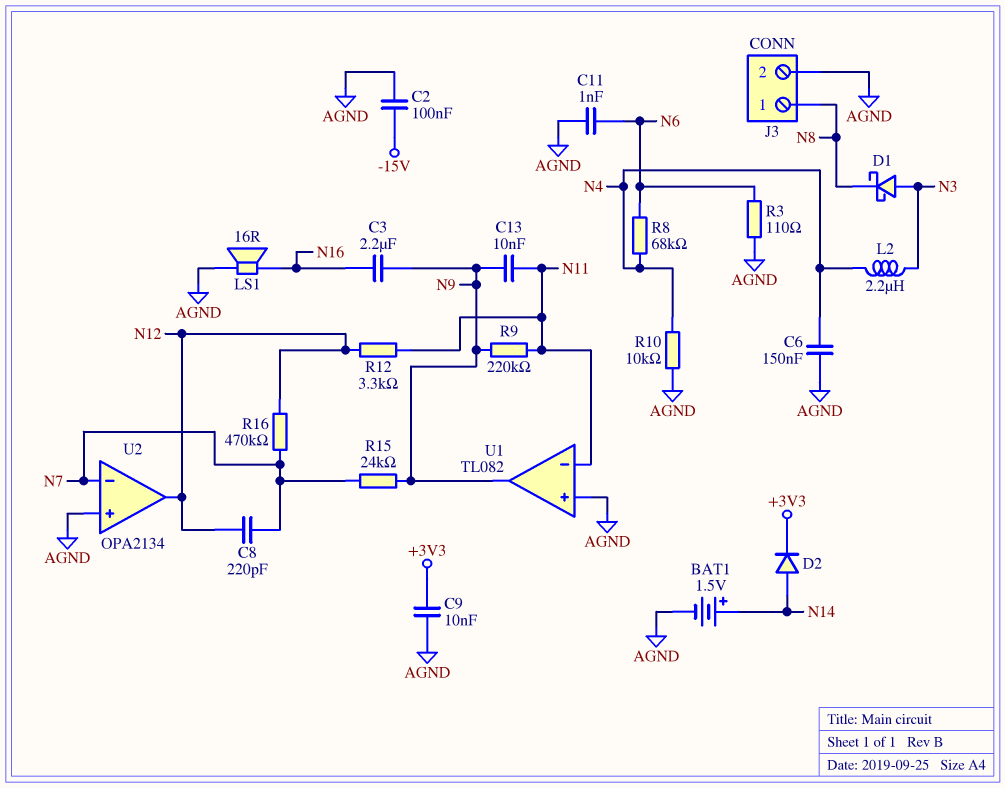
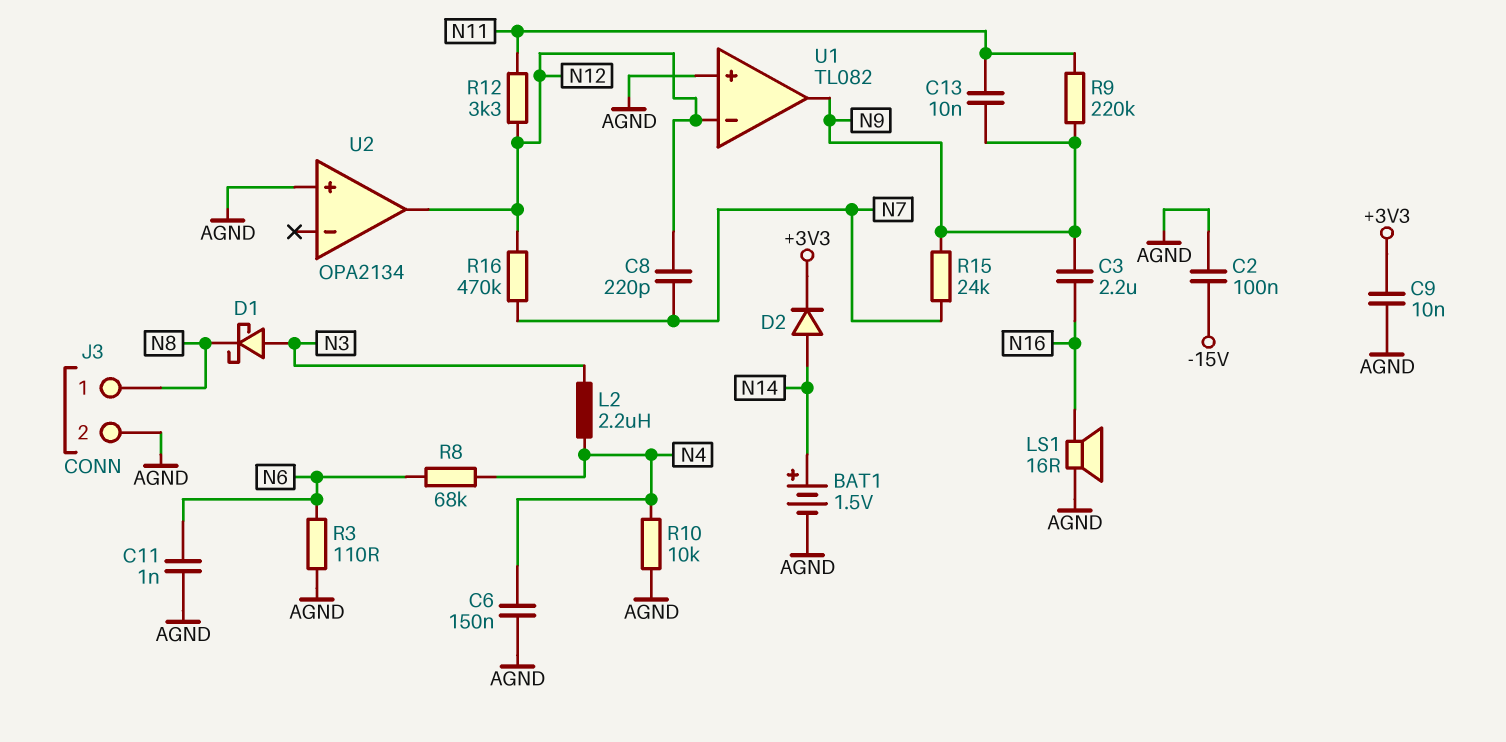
U1 pin in-: N11 -> N12
U2 pin in-: N7 -> none

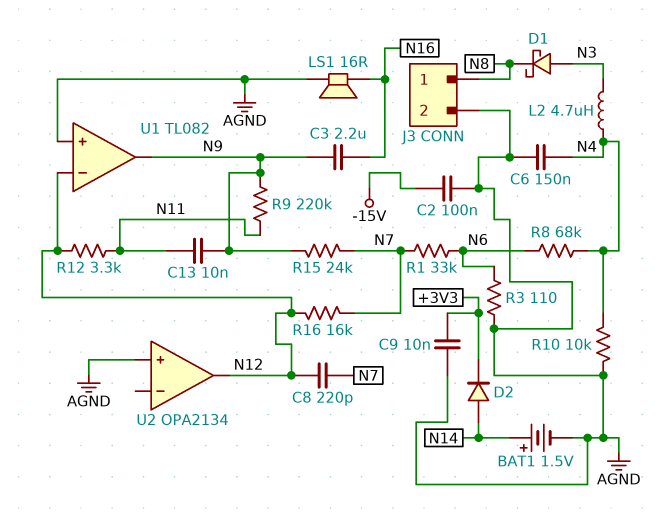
C11: 1nF (AGND, N6) -> none
L2: 2.2uH (N3, N4) -> 4.7uH (N3, N4)
R1: none -> 33k (N6, N7)
R16: 470k (N7, N12) -> 16k (N7, N12)

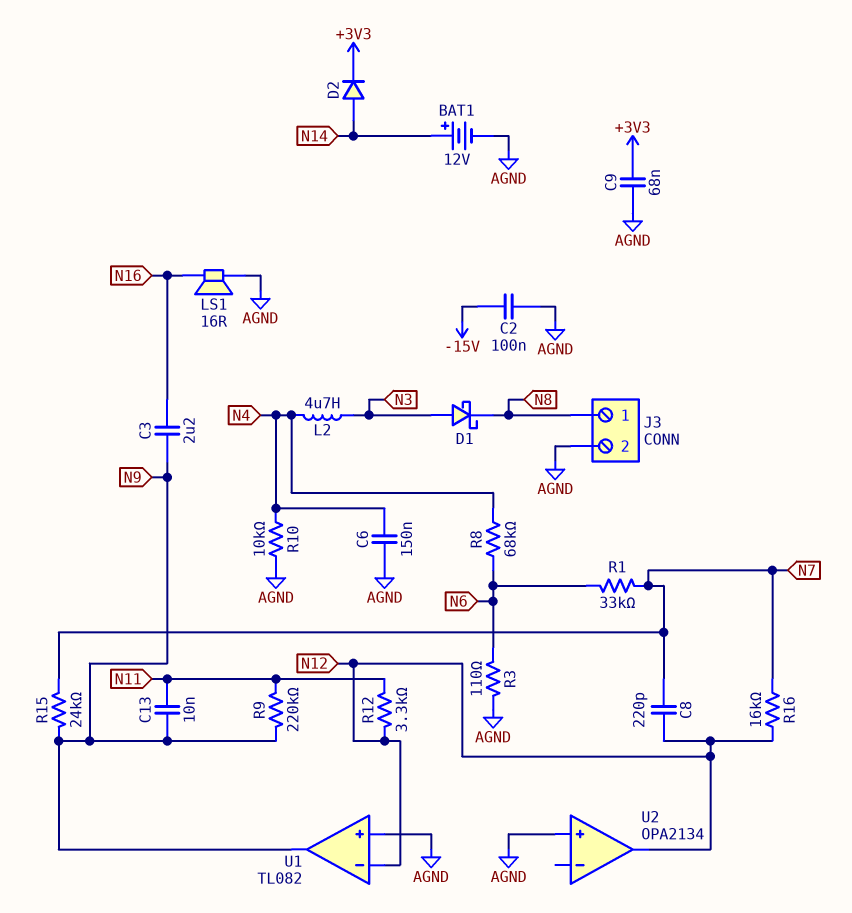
BAT1: 1.5V (plus N14, minus AGND) -> 12V (plus N14, minus AGND)
C9: 10nF (+3V3, AGND) -> 68nF (+3V3, AGND)

